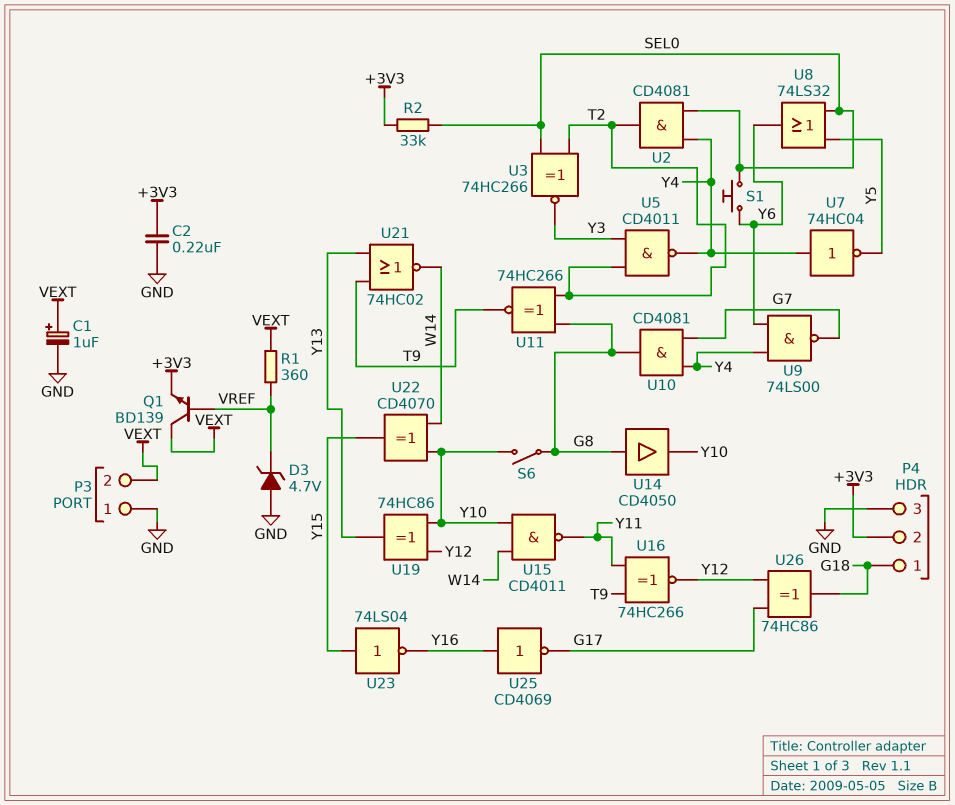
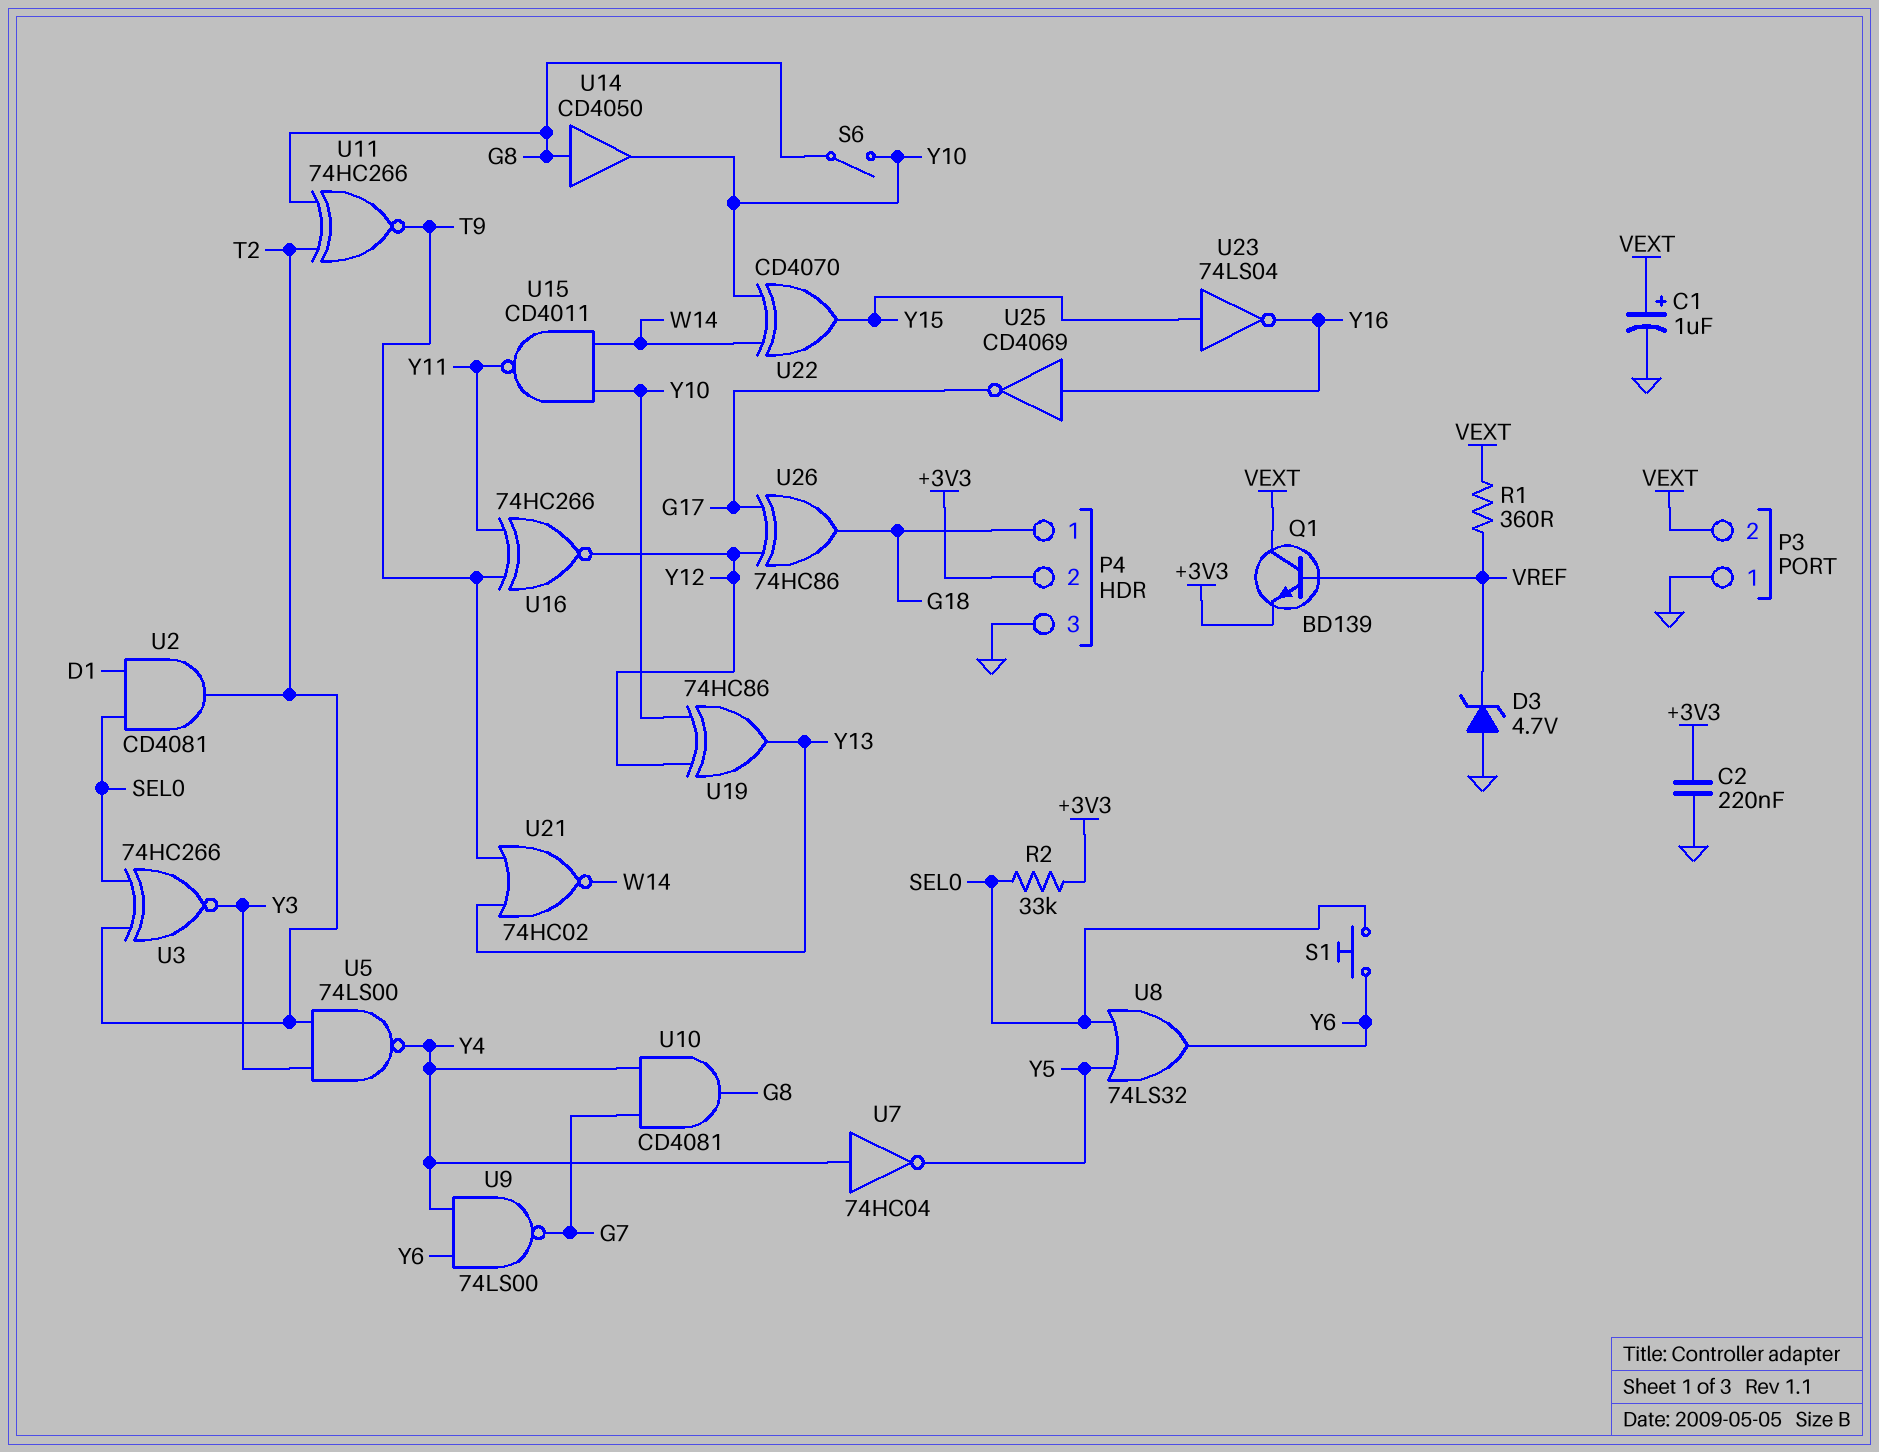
U2: AND CD4081 (in SEL0, in Y4, out T2) -> AND CD4081 (in D1, in SEL0, out T2)
U5: NAND CD4011 (in T2, in Y3, out Y4) -> NAND 74LS00 (in T2, in Y3, out Y4)

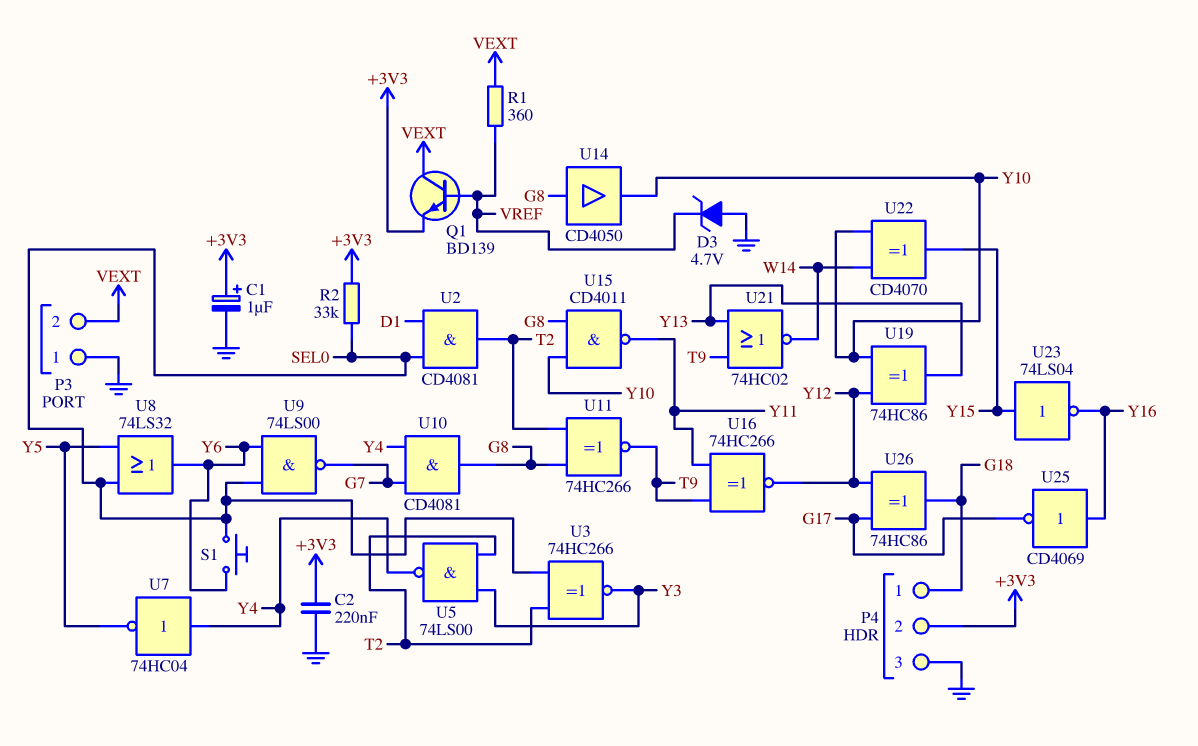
C1: 1uF (plus VEXT, minus GND) -> 1uF (plus +3V3, minus GND)
S6: switch (G8, Y10) -> none
U9: NAND 74LS00 (in Y4, in Y6, out G7) -> NAND 74LS00 (in SEL0, in Y6, out G7)
U15: NAND CD4011 (in W14, in Y10, out Y11) -> NAND CD4011 (in G8, in Y10, out Y11)

